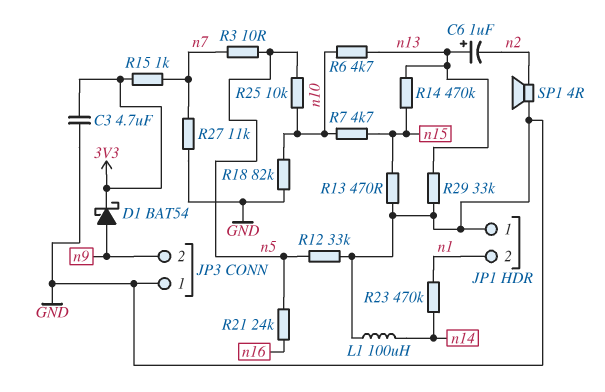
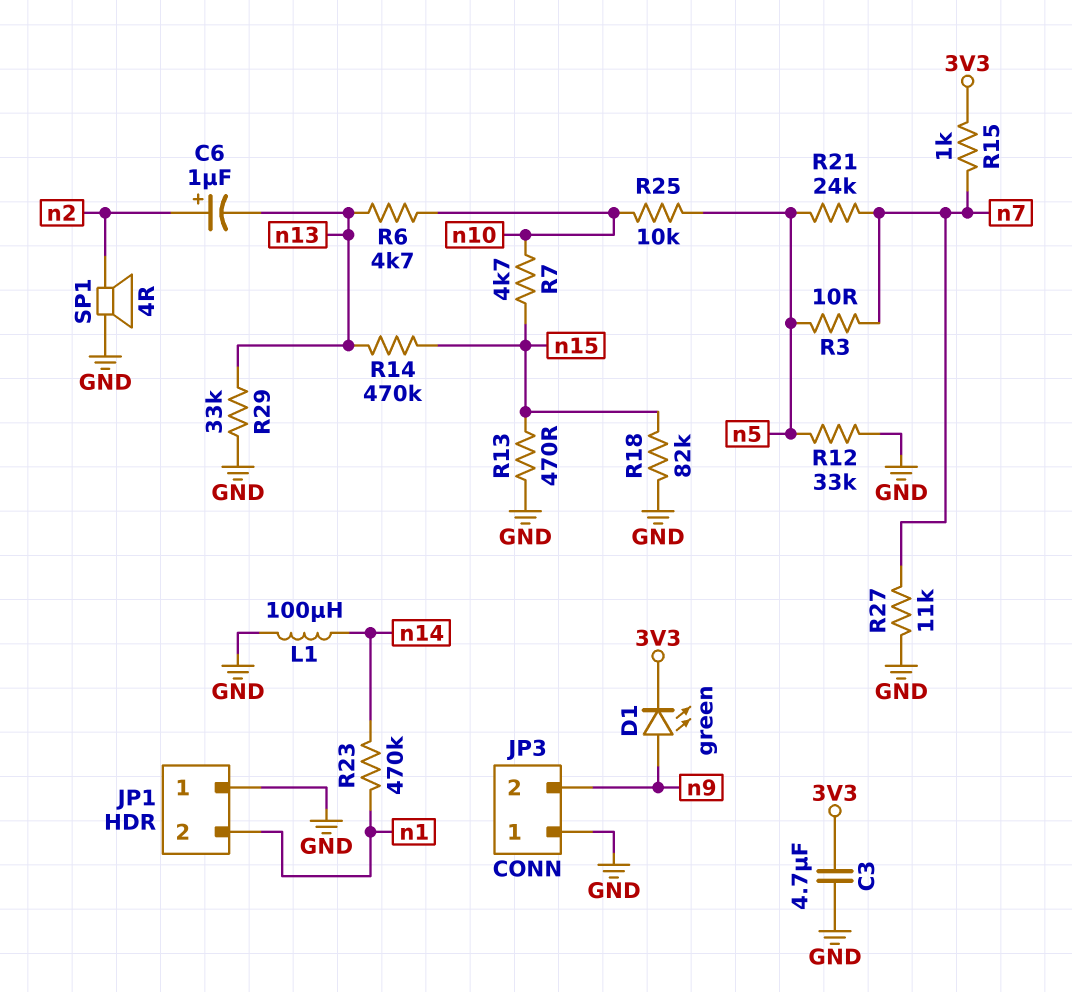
C6: 1uF (plus n13, minus n2) -> 1uF (plus n2, minus n13)
D1: schottky BAT54 (A n9, K 3V3) -> LED green (A n9, K 3V3)
R18: 82k (GND, n10) -> 82k (GND, n15)
R21: 24k (n5, n16) -> 24k (n5, n7)

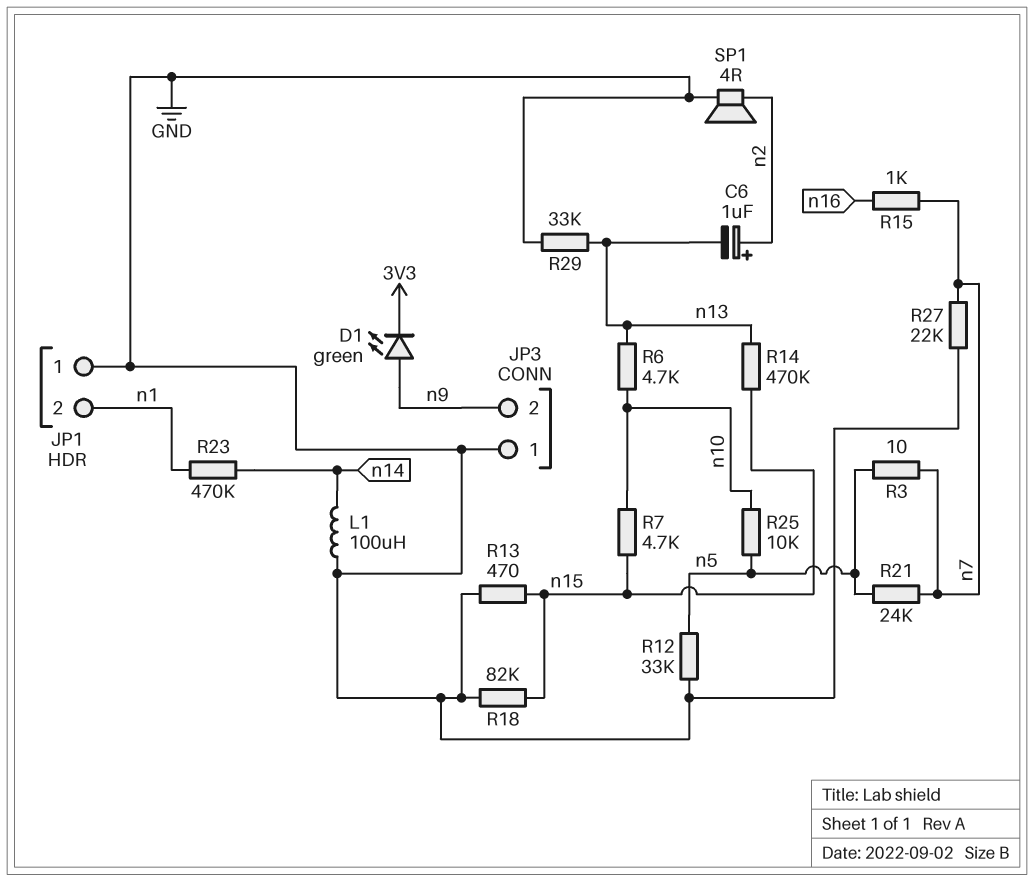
C3: 4.7uF (3V3, GND) -> none
R15: 1k (3V3, n7) -> 1k (n7, n16)
R27: 11k (GND, n7) -> 22k (GND, n7)

